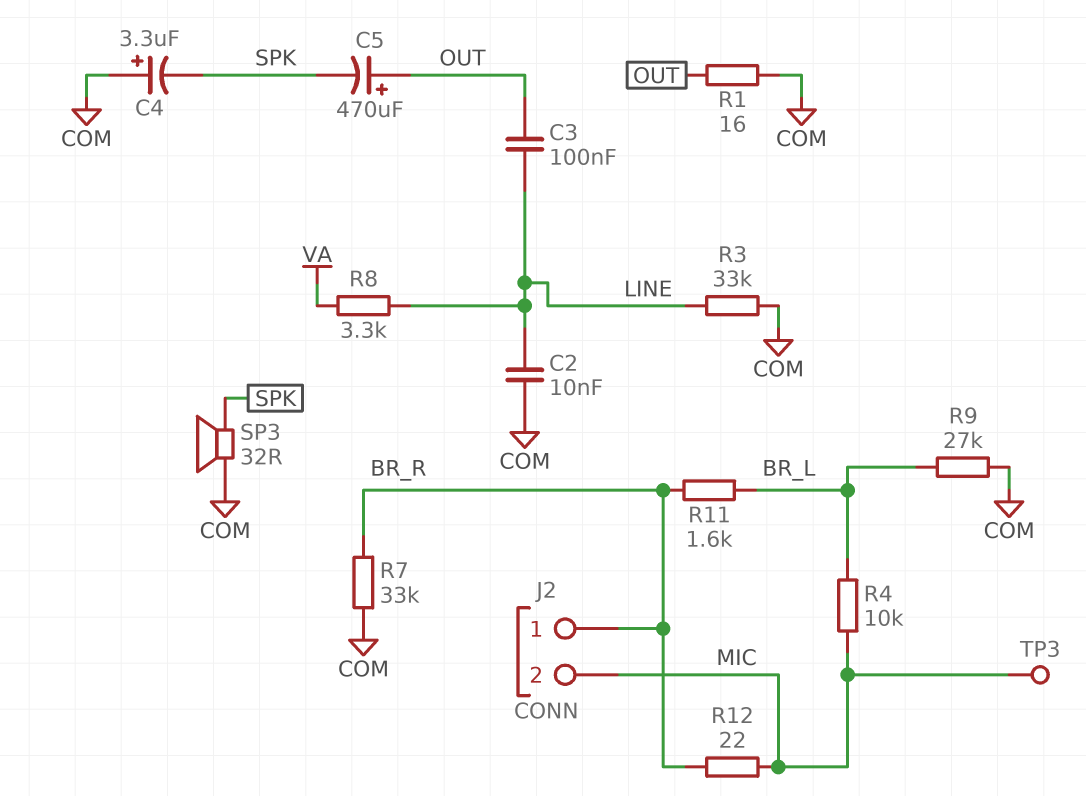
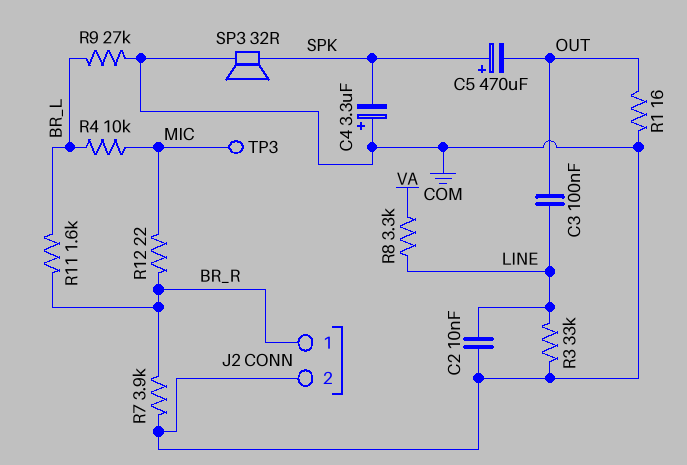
C5: 470uF (plus OUT, minus SPK) -> 470uF (plus SPK, minus OUT)
J2 pin 2: MIC -> COM
R7: 33k (BR_R, COM) -> 3.9k (BR_R, COM)

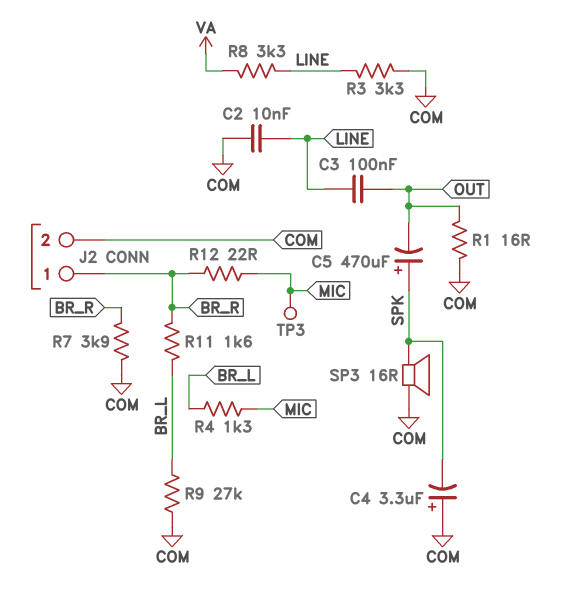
R3: 33k (COM, LINE) -> 3.3k (COM, LINE)
R4: 10k (BR_L, MIC) -> 1.3k (BR_L, MIC)
SP3: speaker 32R (COM, SPK) -> speaker 16R (COM, SPK)

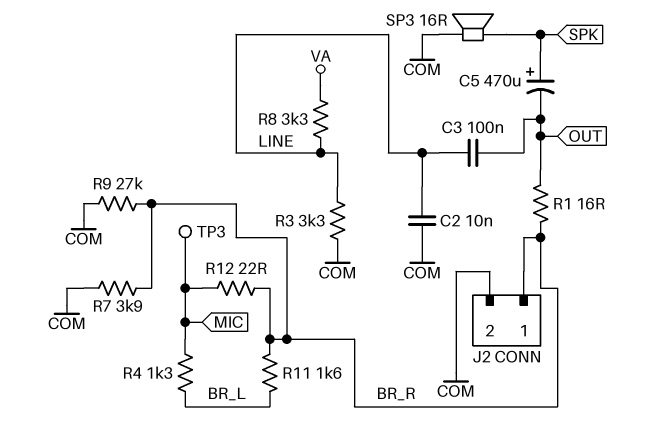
C4: 3.3uF (plus COM, minus SPK) -> none
R1: 16 (COM, OUT) -> 16 (BR_R, OUT)
R9: 27k (BR_L, COM) -> 27k (BR_R, COM)

